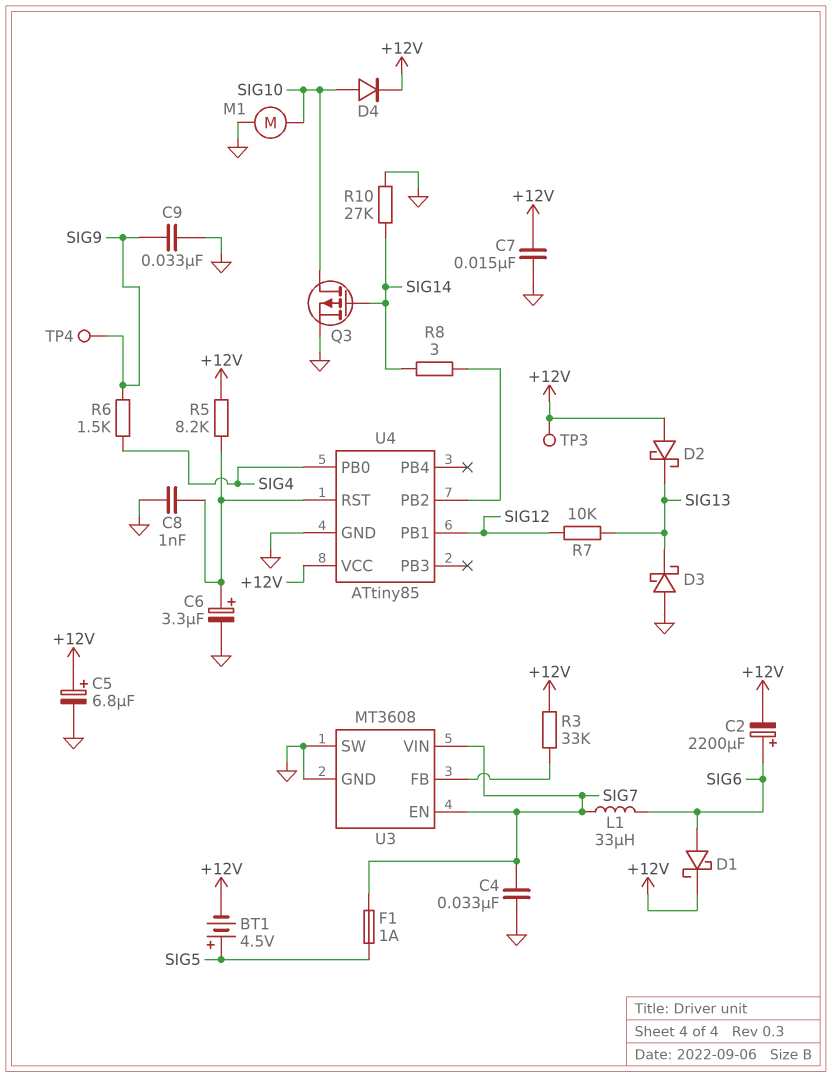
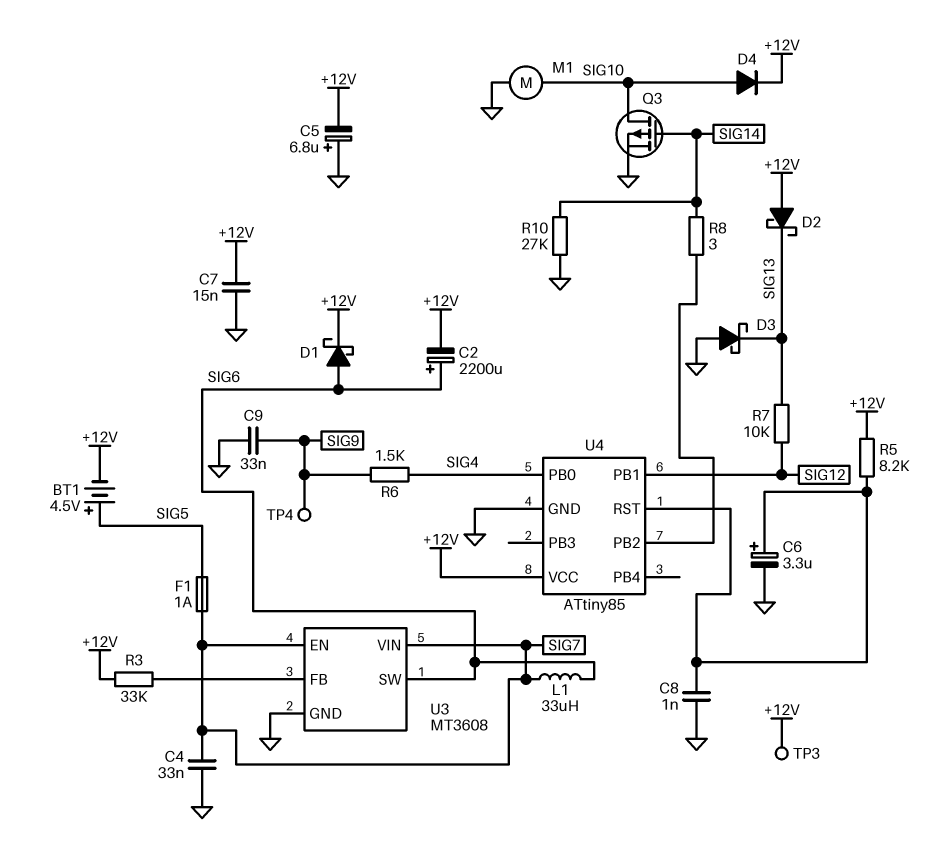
C5: 6.8uF (plus +12V, minus GND) -> 6.8uF (plus GND, minus +12V)
U3 pin SW: GND -> SIG6

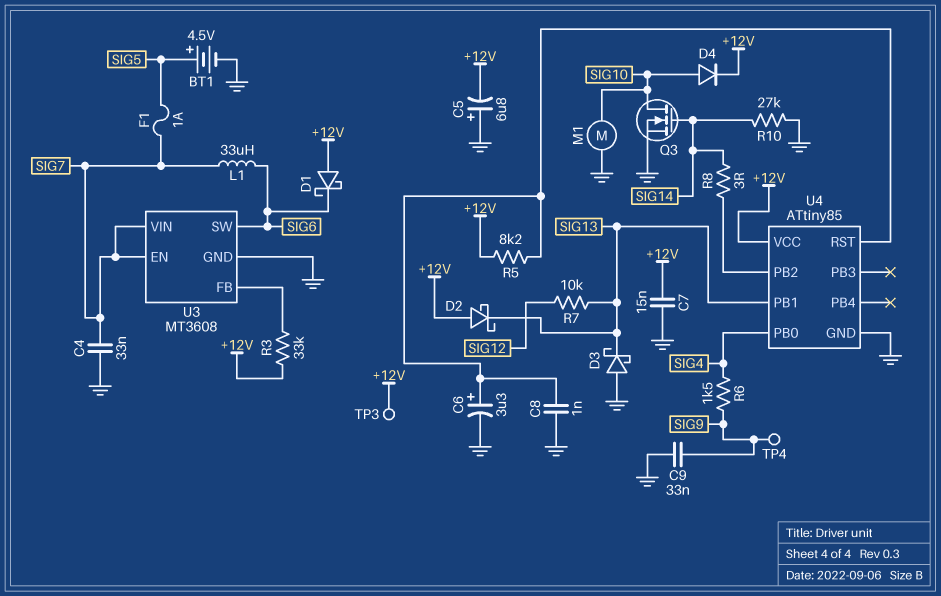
BT1: 4.5V (plus SIG5, minus +12V) -> 4.5V (plus SIG5, minus GND)
C2: 2200uF (plus SIG6, minus +12V) -> none
D1: schottky (A SIG6, K +12V) -> schottky (A +12V, K SIG6)
Q3: PMOS (G SIG14, D SIG10, S GND) -> NMOS (G SIG14, D SIG10, S GND)
U4 pin PB1: SIG12 -> SIG13

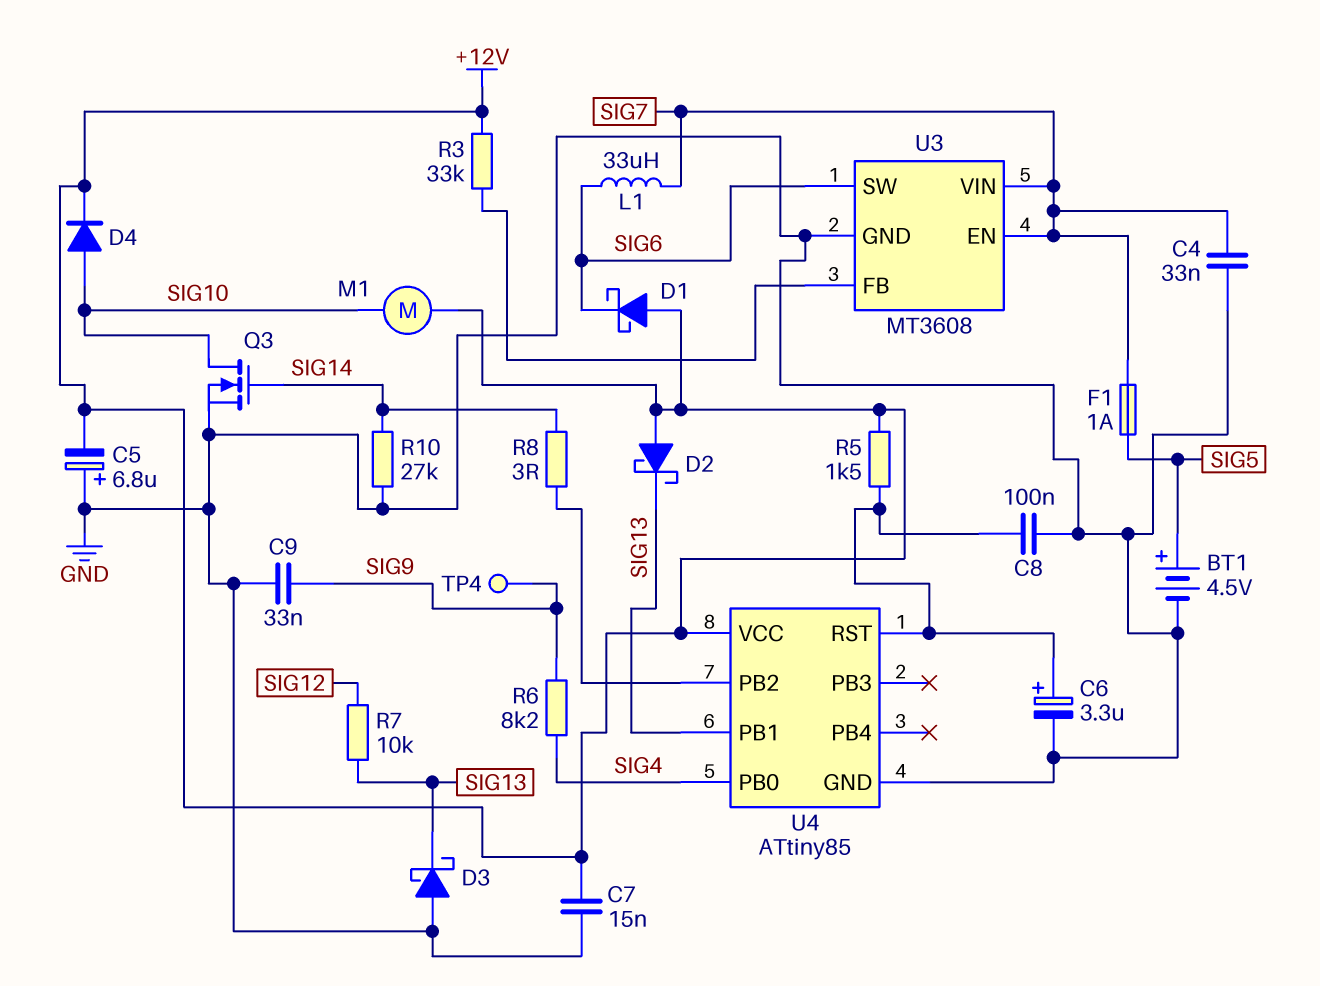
C8: 1nF (GND, U4/RST) -> 100nF (GND, U4/RST)
M1: motor (GND, SIG10) -> motor (+12V, SIG10)
R5: 8.2k (+12V, U4/RST) -> 1.5k (+12V, U4/RST)
R6: 1.5k (SIG4, SIG9) -> 8.2k (SIG4, SIG9)
TP3: test point (+12V) -> none

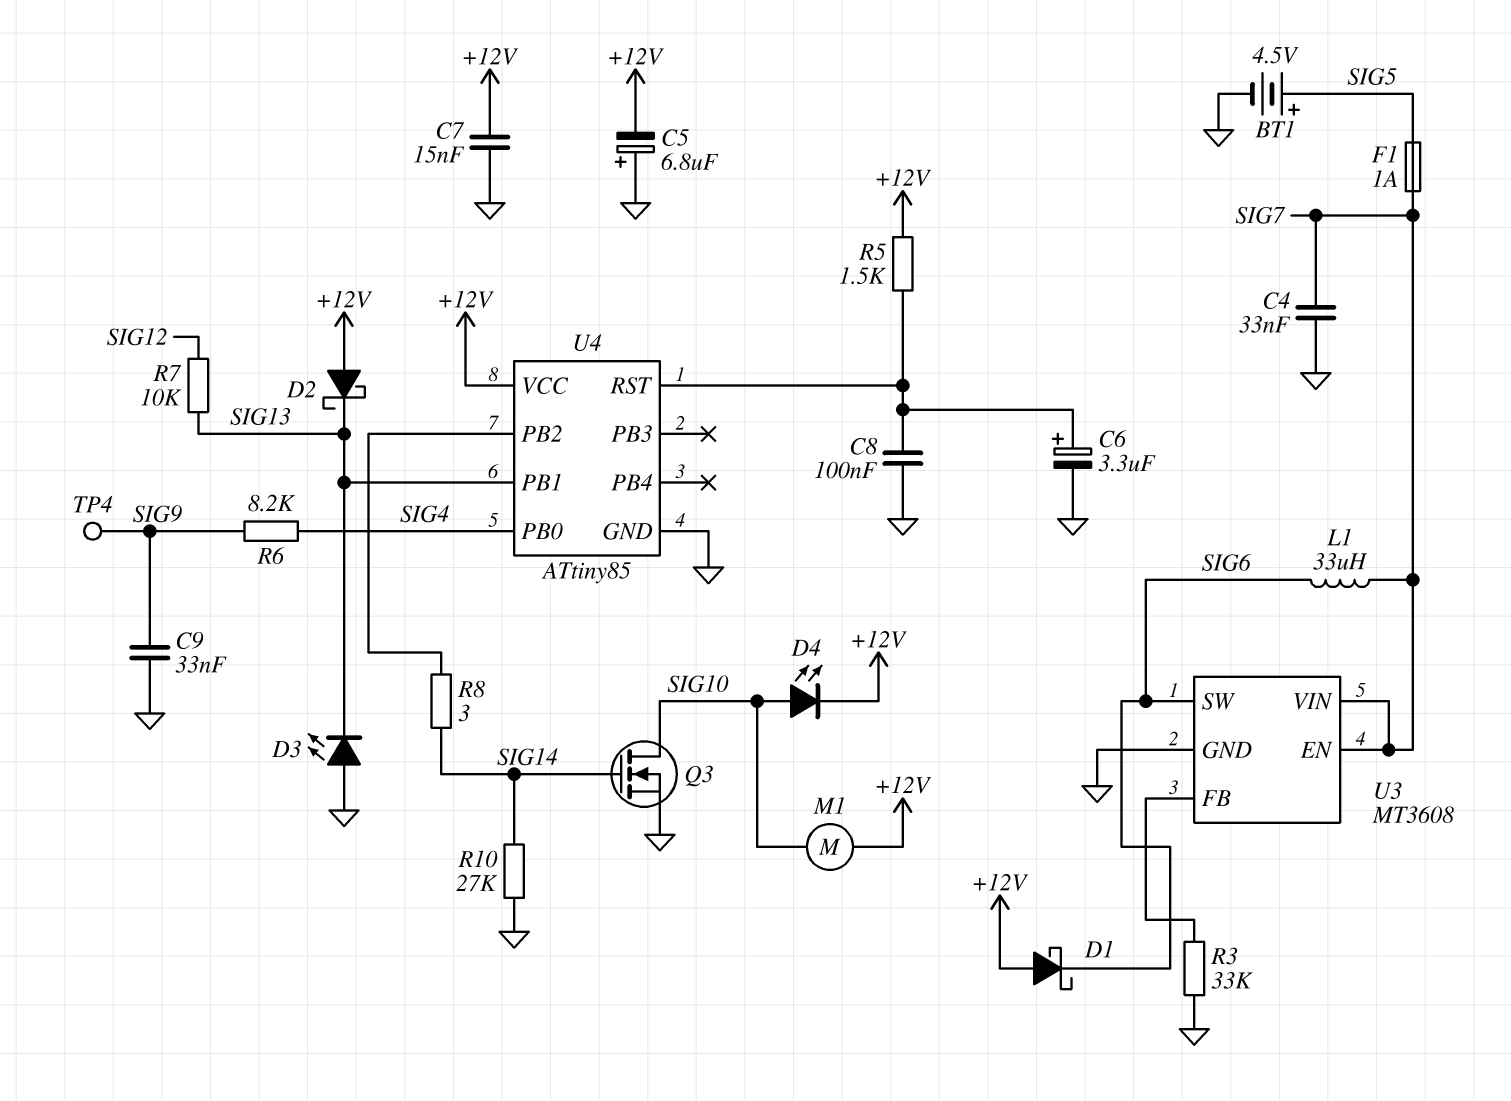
D3: schottky (A GND, K SIG13) -> LED (A GND, K SIG13)
D4: diode (A SIG10, K +12V) -> LED (A SIG10, K +12V)
R3: 33k (+12V, U3/FB) -> 33k (GND, U3/FB)

